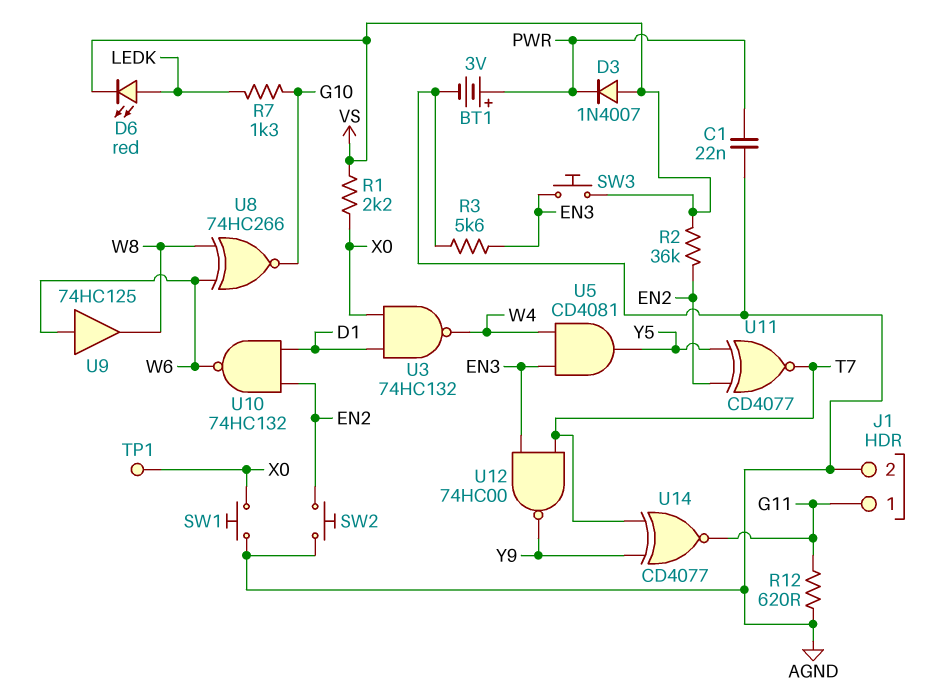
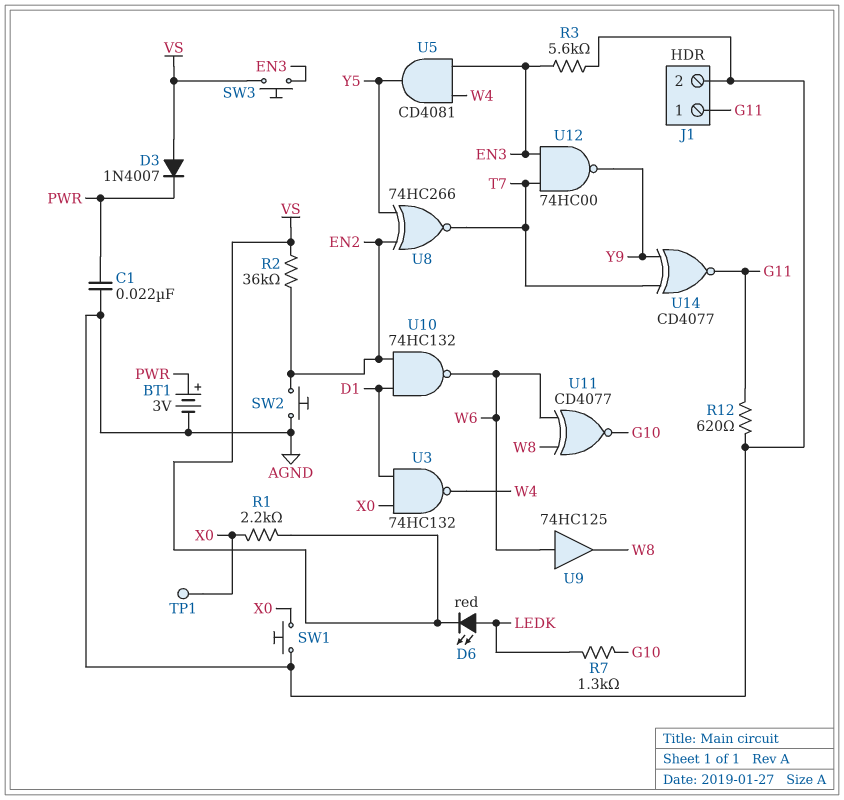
U8: XNOR 74HC266 (in W6, in W8, out G10) -> XNOR 74HC266 (in EN2, in Y5, out T7)
U11: XNOR CD4077 (in EN2, in Y5, out T7) -> XNOR CD4077 (in W6, in W8, out G10)

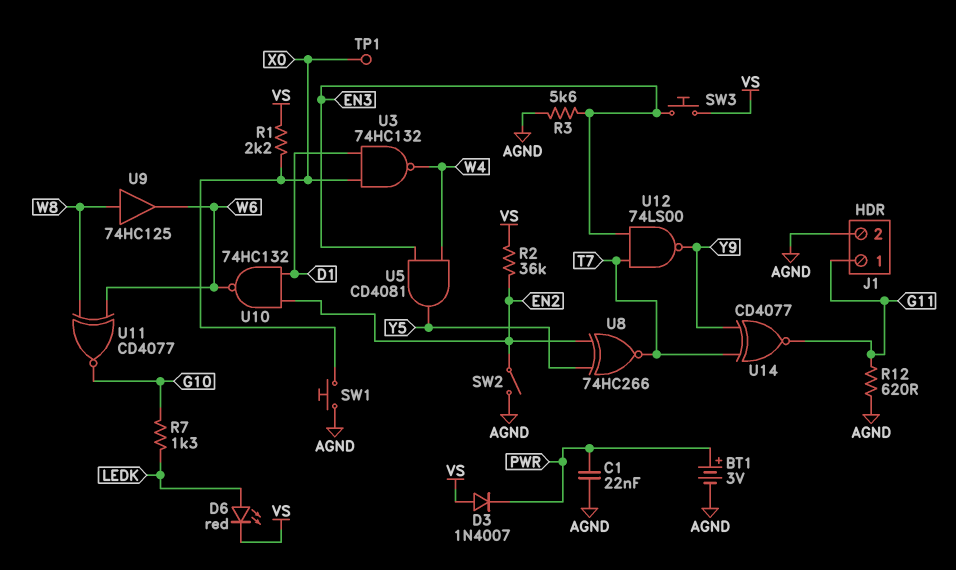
SW2: button (AGND, EN2) -> switch (AGND, EN2)
U9: buffer 74HC125 (in W6, out W8) -> buffer 74HC125 (in W8, out W6)
U12: NAND 74HC00 (in EN3, in T7, out Y9) -> NAND 74LS00 (in EN3, in T7, out Y9)

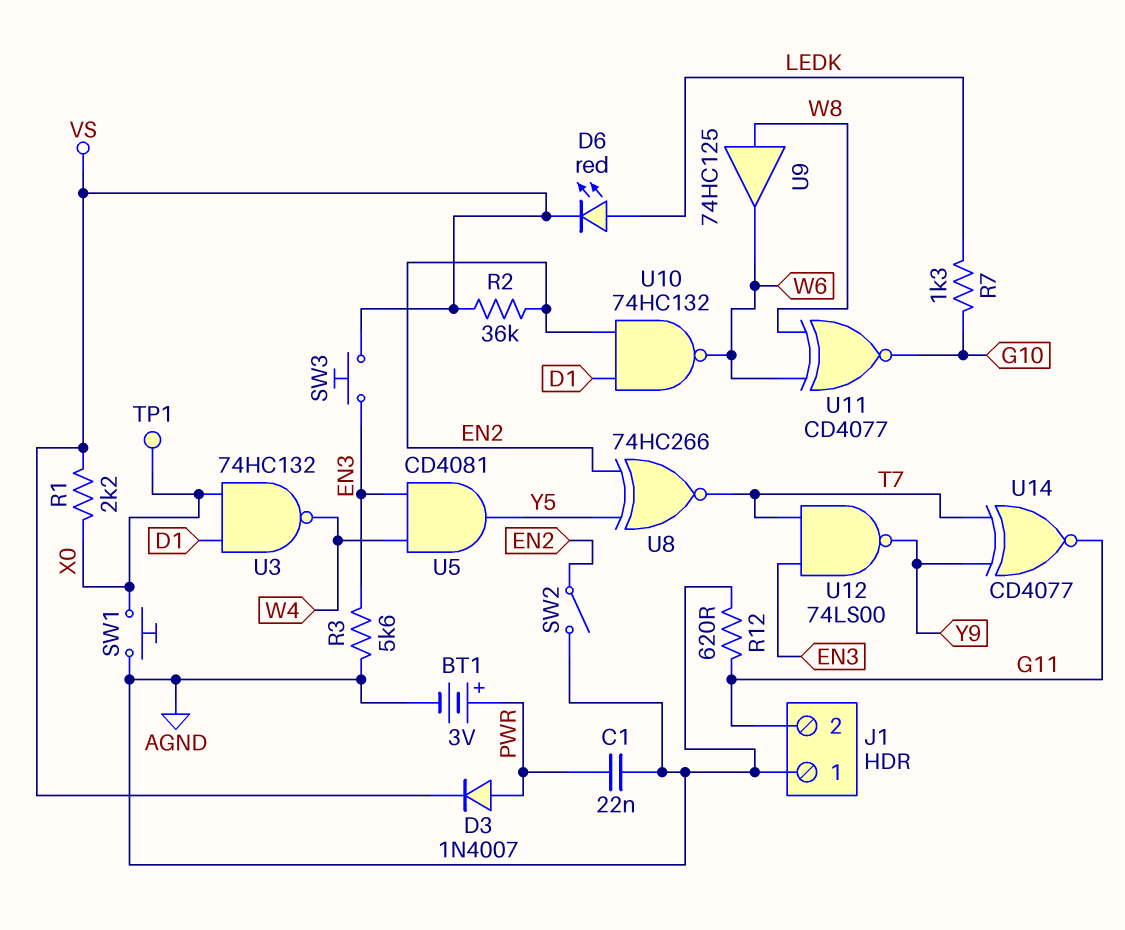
D3: diode 1N4007 (A VS, K PWR) -> diode 1N4007 (A PWR, K VS)
J1 pin 1: G11 -> AGND
J1 pin 2: AGND -> G11

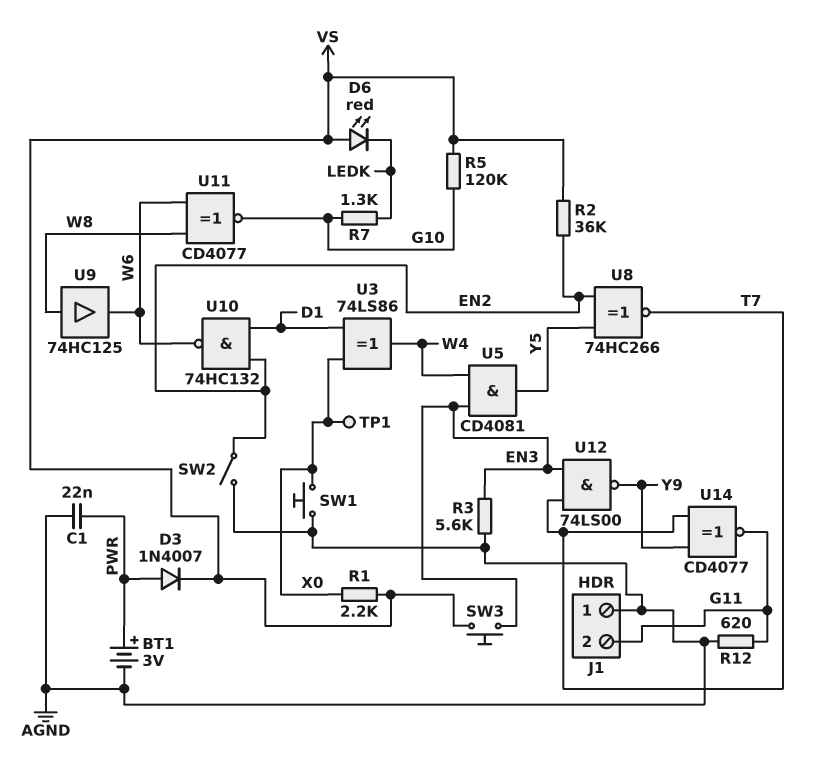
D6: LED red (A LEDK, K VS) -> LED red (A VS, K LEDK)
R5: none -> 120k (G10, VS)
U3: NAND 74HC132 (in D1, in X0, out W4) -> XOR 74LS86 (in D1, in X0, out W4)

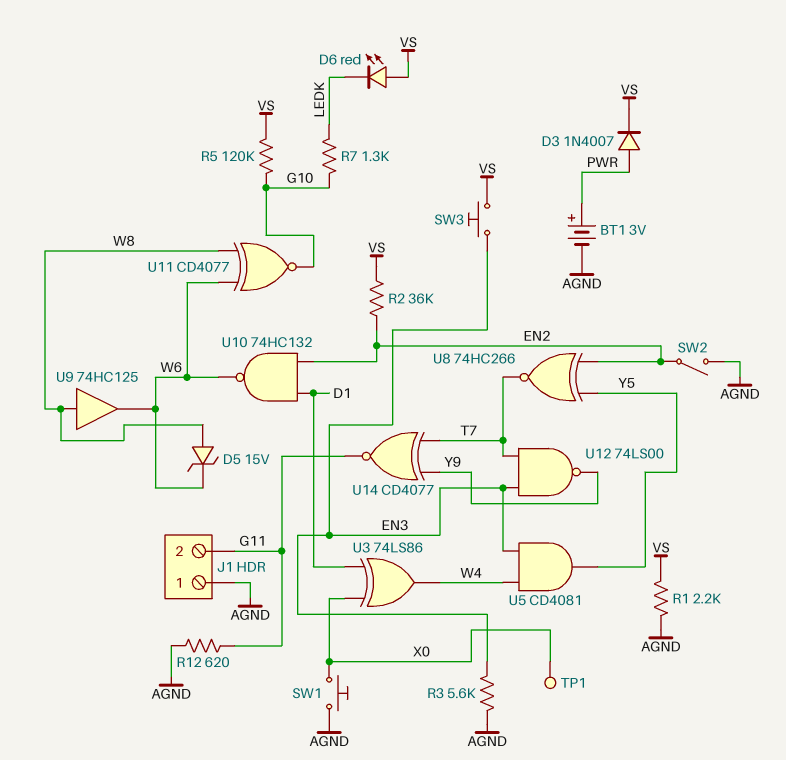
C1: 22nF (AGND, PWR) -> none
D5: none -> zener 15V (A W8, K W6)
R1: 2.2k (VS, X0) -> 2.2k (AGND, VS)

